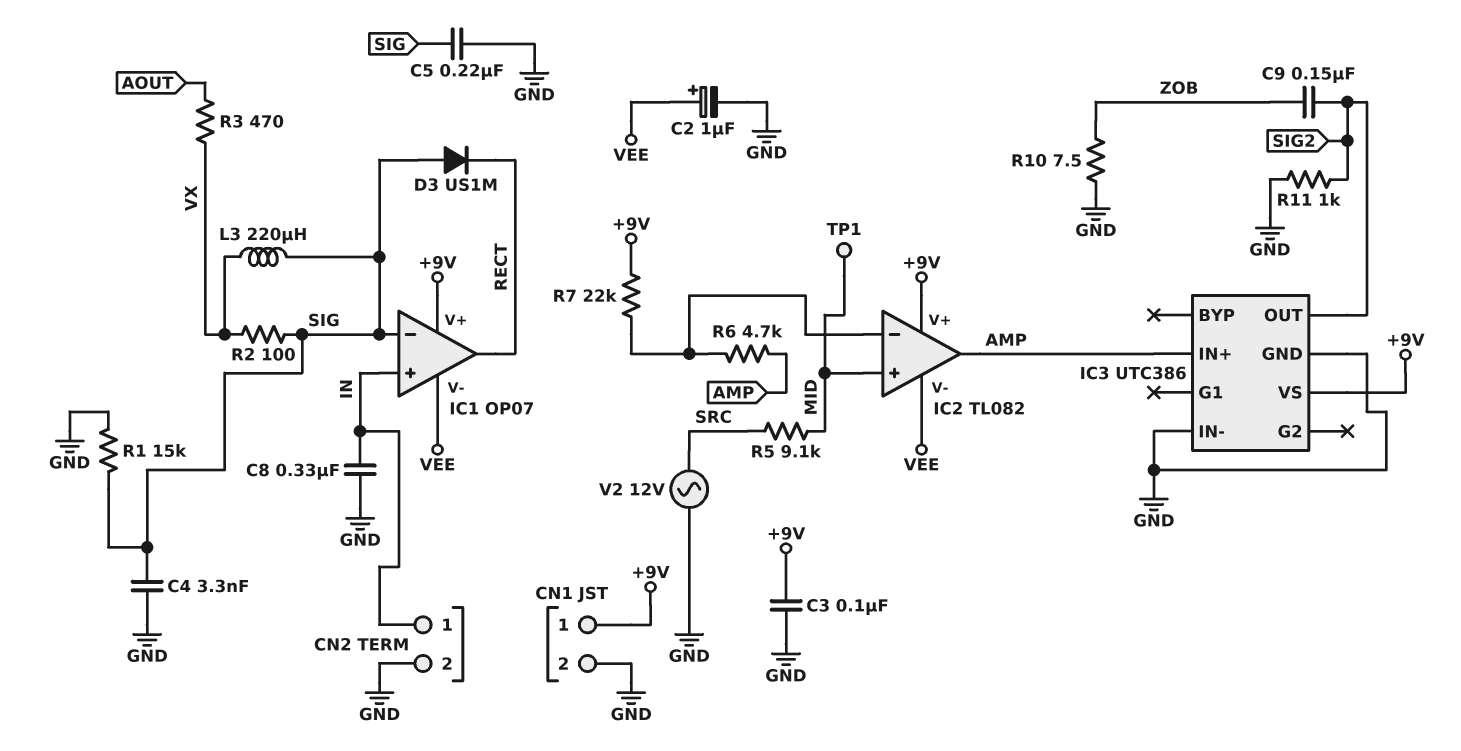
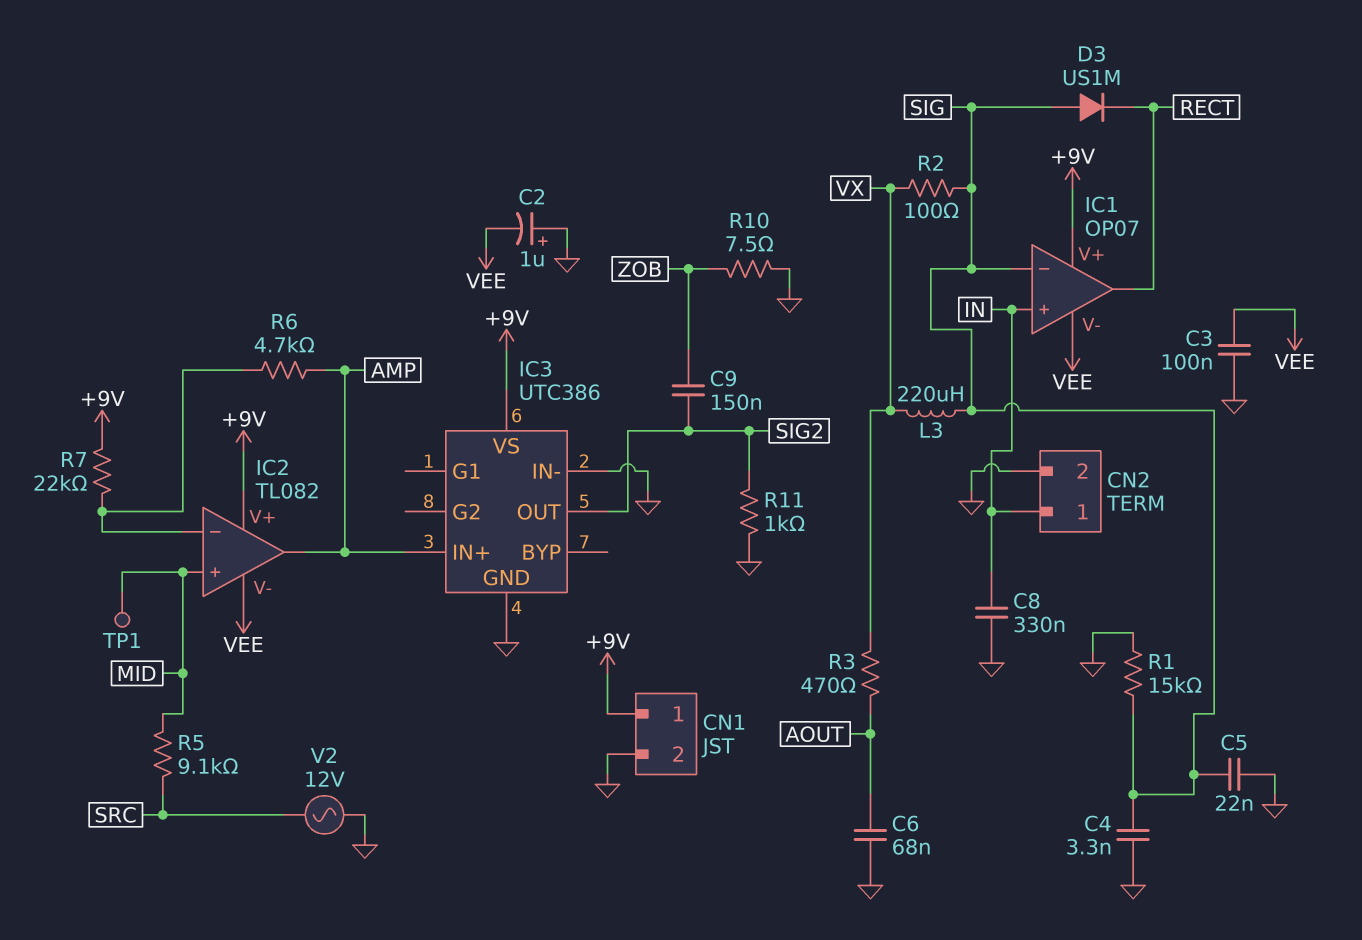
C2: 1uF (plus VEE, minus GND) -> 1uF (plus GND, minus VEE)
C3: 100nF (+9V, GND) -> 100nF (GND, VEE)
C5: 220nF (GND, SIG) -> 22nF (GND, SIG)
C6: none -> 68nF (AOUT, GND)

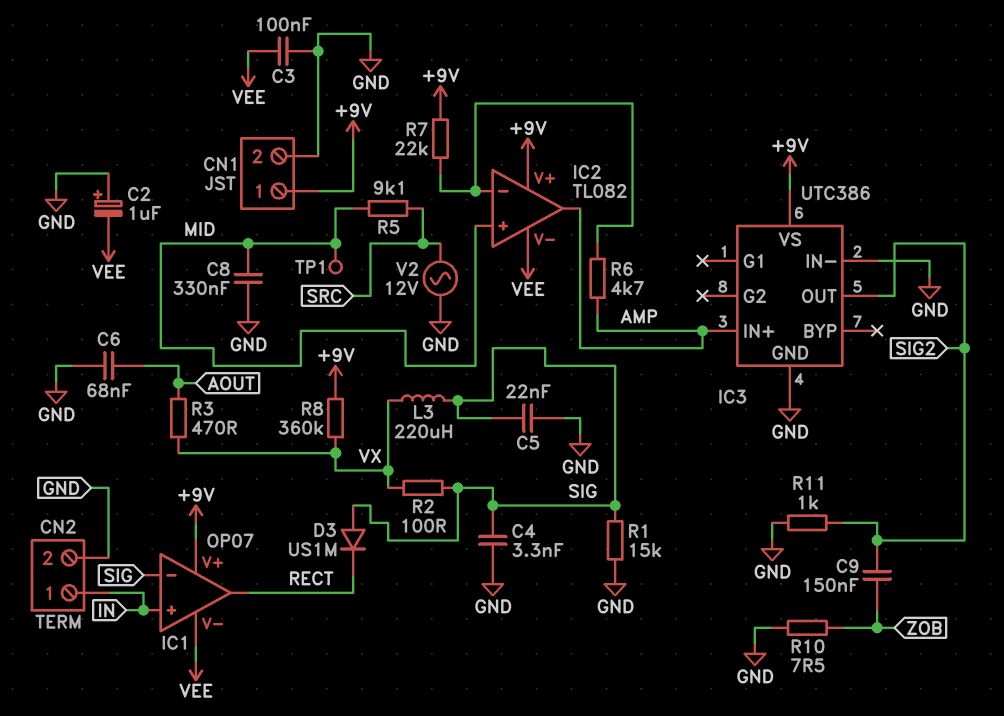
C8: 330nF (GND, IN) -> 330nF (GND, MID)
R8: none -> 360k (+9V, VX)

